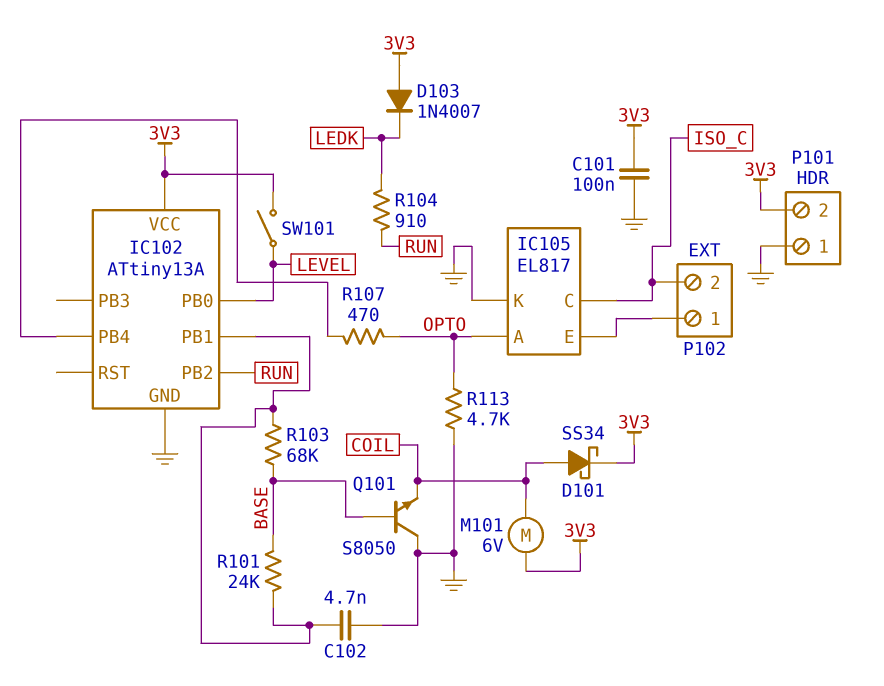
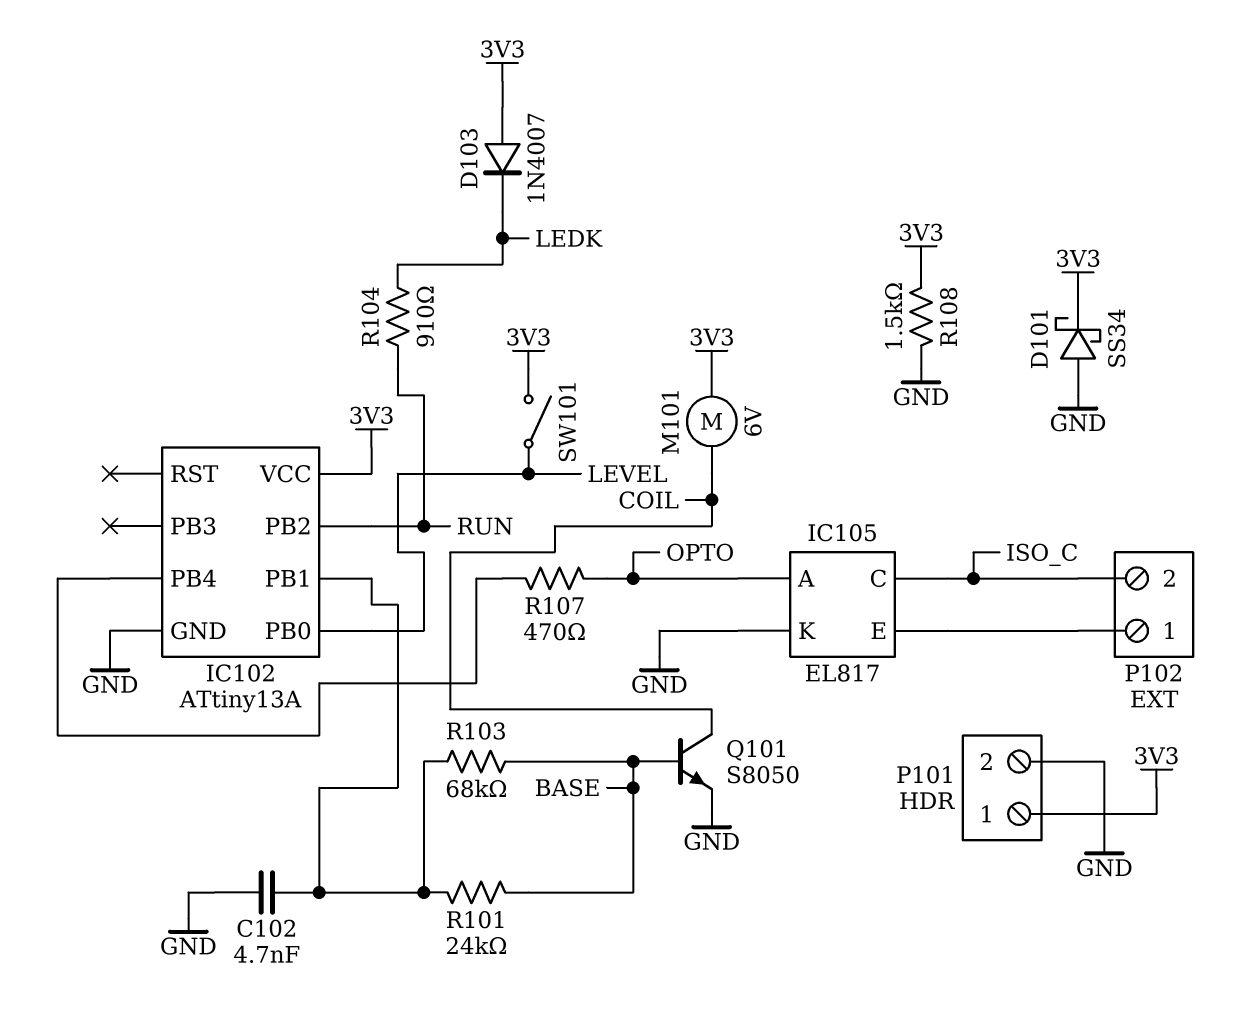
C101: 100nF (3V3, GND) -> none
D101: schottky SS34 (A COIL, K 3V3) -> schottky SS34 (A GND, K 3V3)
P101 pin 1: GND -> 3V3
P101 pin 2: 3V3 -> GND
Q101: NPN S8050 (B BASE, C GND, E COIL) -> NPN S8050 (B BASE, C COIL, E GND)
R108: none -> 1.5k (3V3, GND)
R113: 4.7k (GND, OPTO) -> none

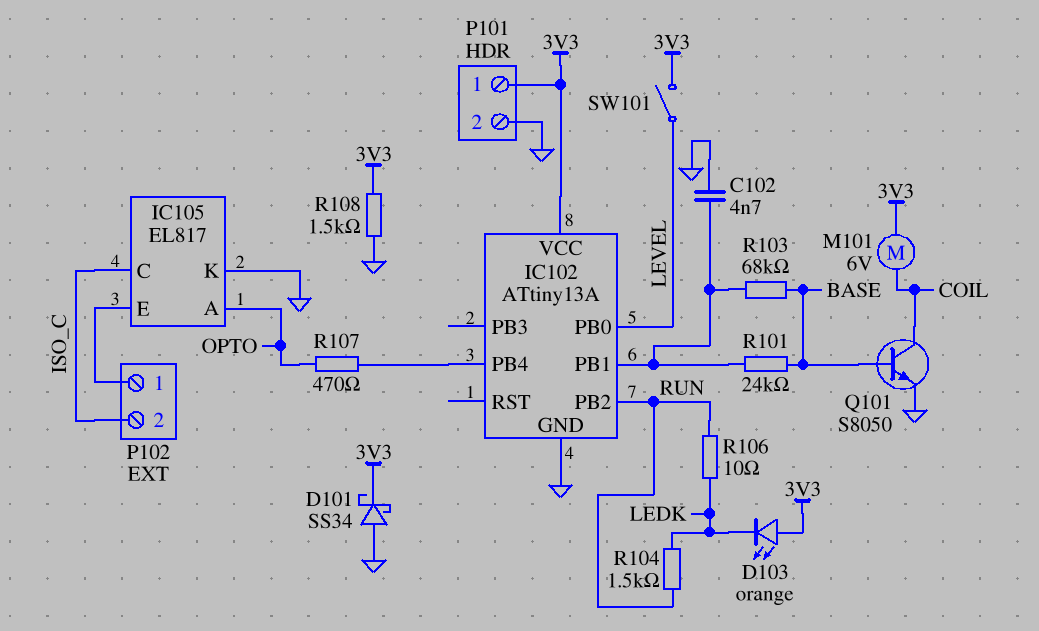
D103: diode 1N4007 (A 3V3, K LEDK) -> LED orange (A 3V3, K LEDK)
R104: 910 (LEDK, RUN) -> 1.5k (LEDK, RUN)
R106: none -> 10 (LEDK, RUN)

